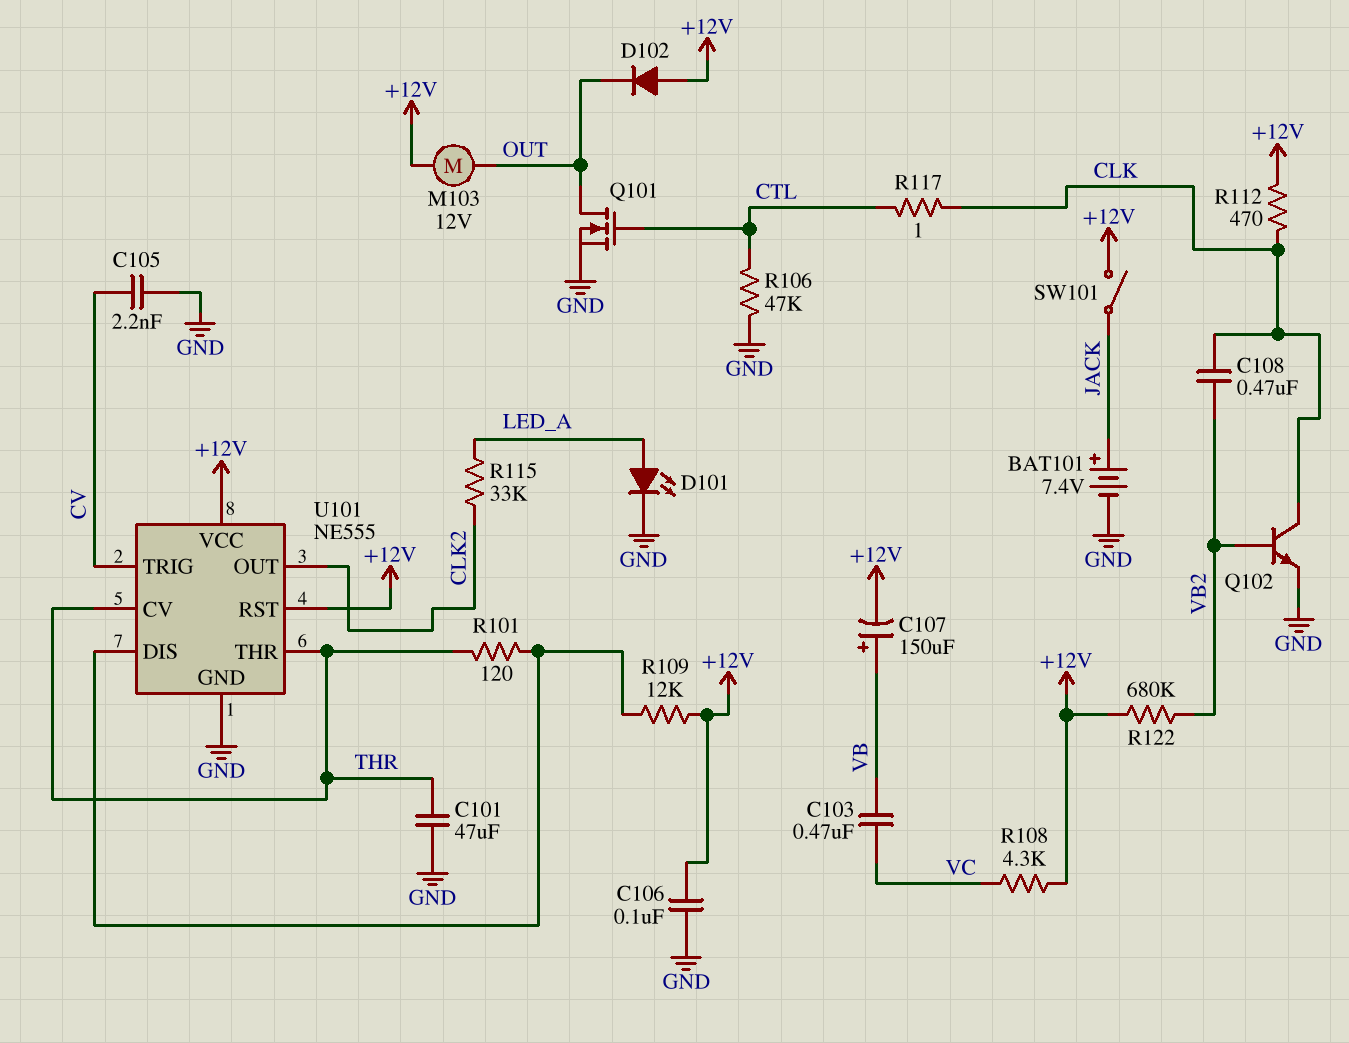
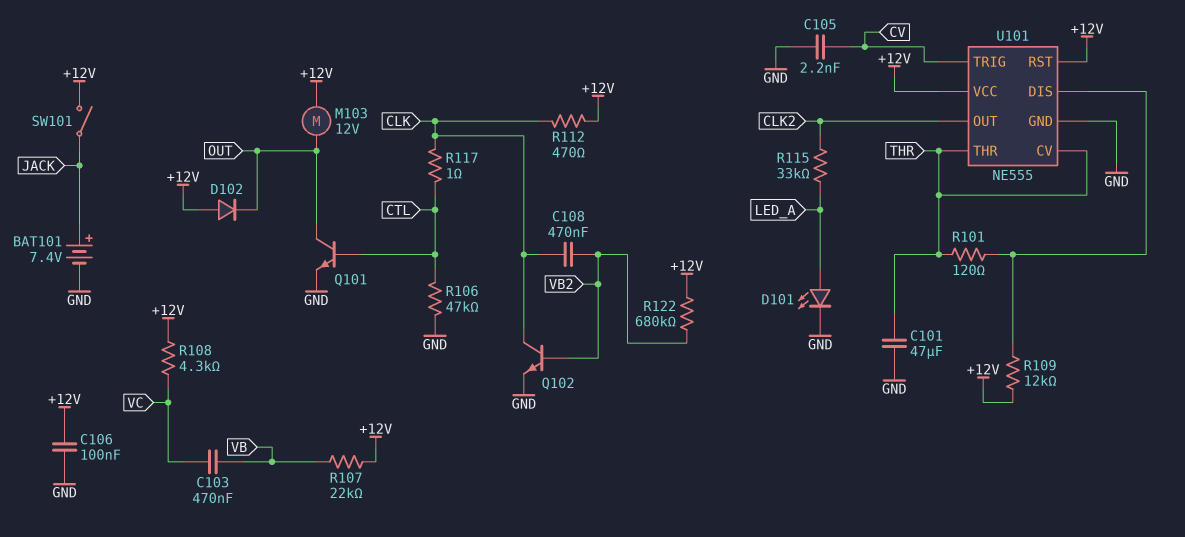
C107: 150uF (plus VB, minus +12V) -> none
Q101: NMOS (G CTL, D OUT, S GND) -> NPN (B CTL, C OUT, E GND)
R107: none -> 22k (+12V, VB)

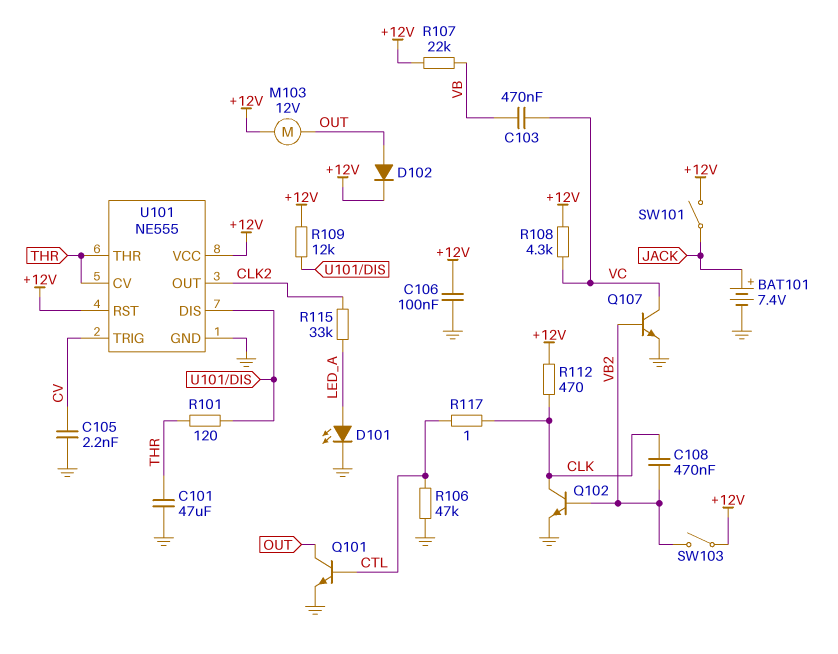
D102: diode (A +12V, K OUT) -> diode (A OUT, K +12V)
Q107: none -> NPN (B VB2, C VC, E GND)
R122: 680k (+12V, VB2) -> none
SW103: none -> switch (+12V, VB2)

